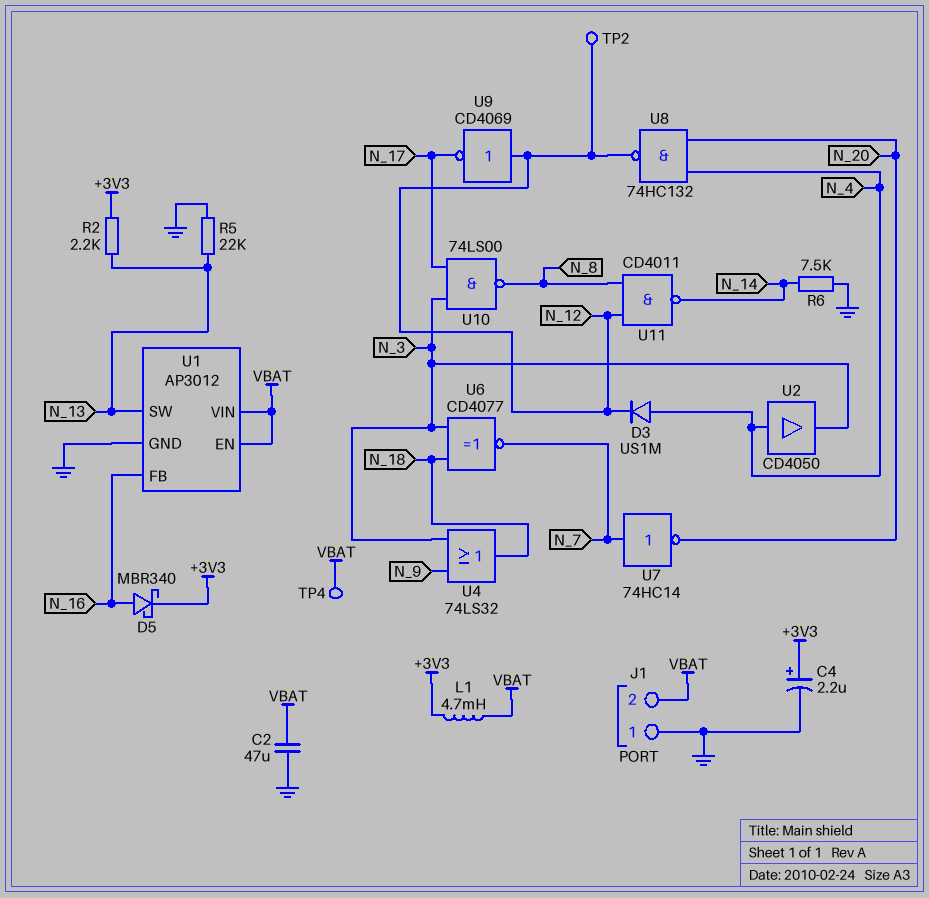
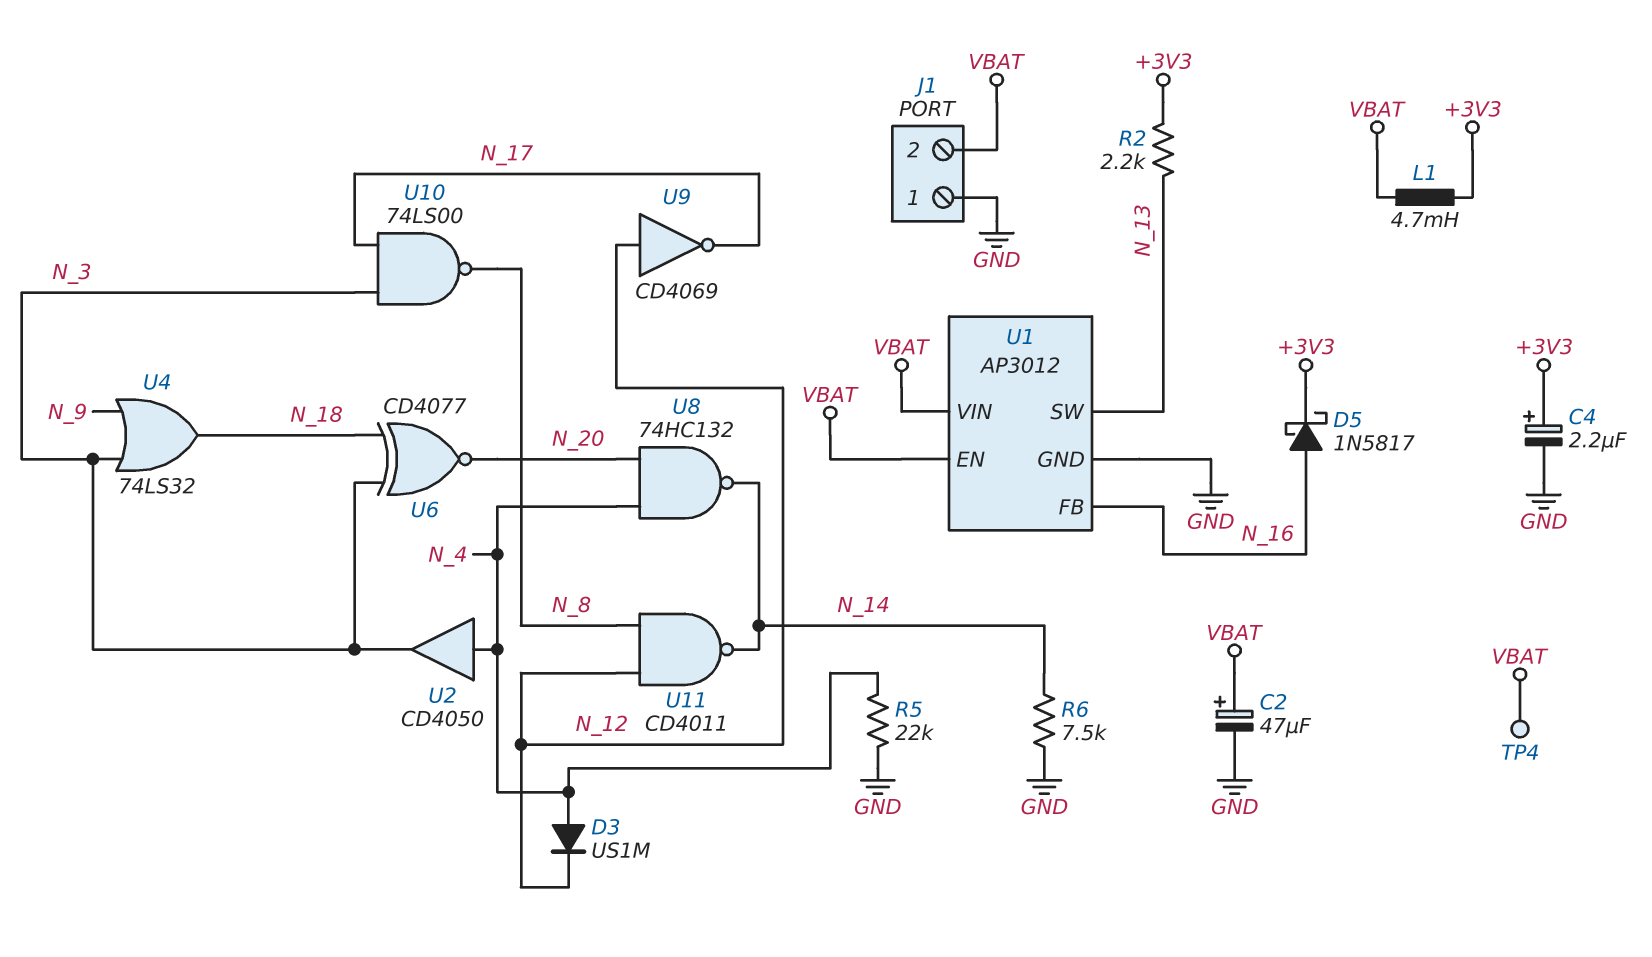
C2: 47uF (GND, VBAT) -> 47uF (plus VBAT, minus GND)
D5: schottky MBR340 (A N_16, K +3V3) -> schottky 1N5817 (A N_16, K +3V3)
R5: 22k (GND, N_13) -> 22k (GND, N_4)
TP2: test point (N_12) -> none
U6: XNOR CD4077 (in N_3, in N_18, out N_7) -> XNOR CD4077 (in N_3, in N_18, out N_20)
U7: NOT 74HC14 (in N_7, out N_20) -> none
U8: NAND 74HC132 (in N_4, in N_20, out N_12) -> NAND 74HC132 (in N_4, in N_20, out N_14)

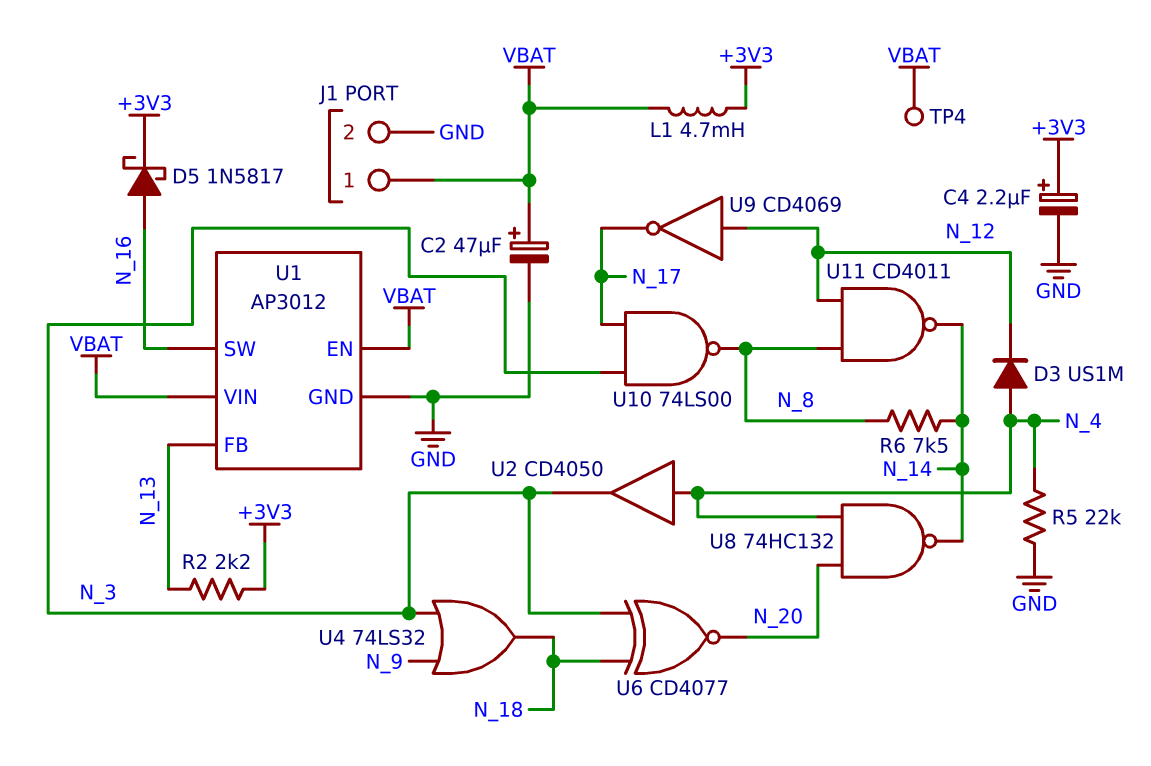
J1 pin 1: GND -> VBAT
J1 pin 2: VBAT -> GND
R6: 7.5k (GND, N_14) -> 7.5k (N_8, N_14)
U1 pin FB: N_16 -> N_13
U1 pin SW: N_13 -> N_16

